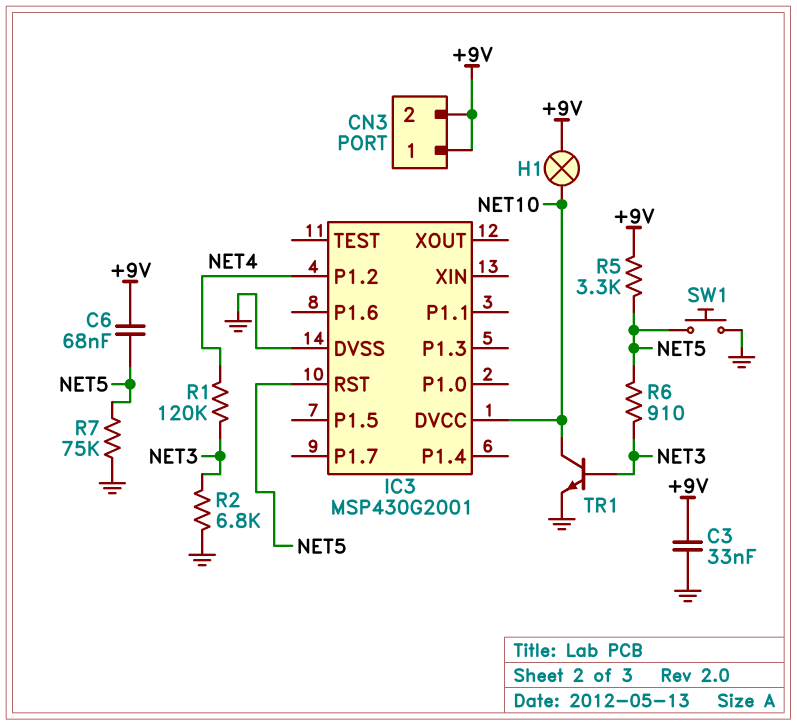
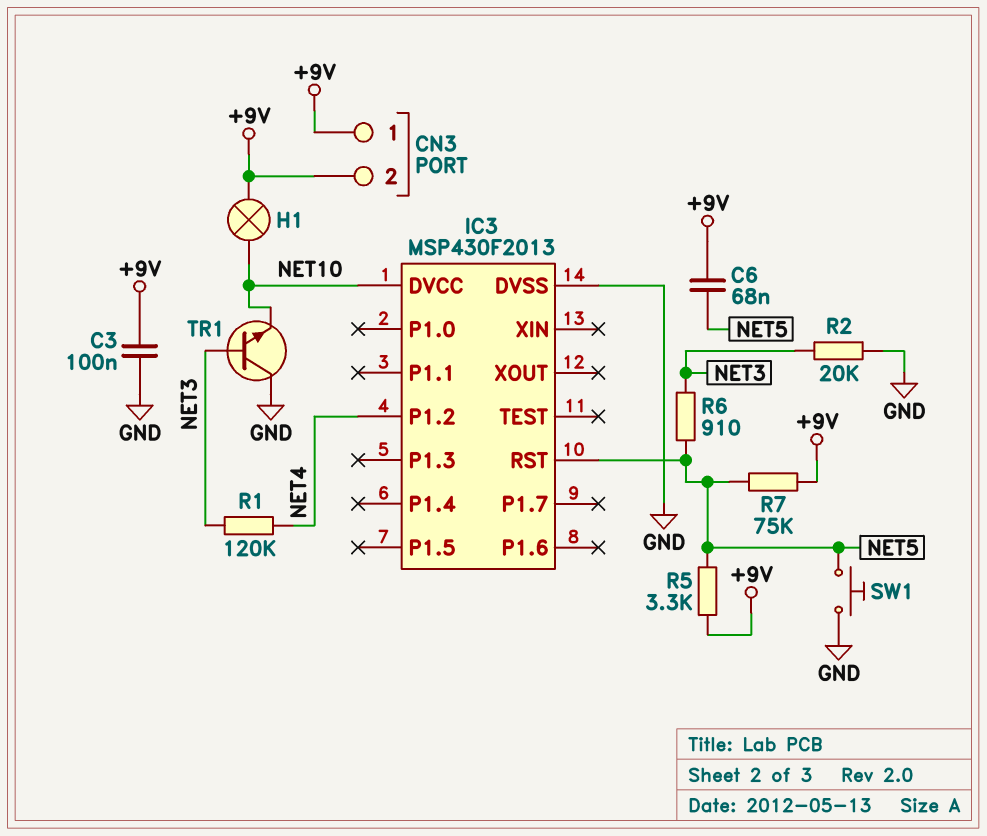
C3: 33nF (+9V, GND) -> 100nF (+9V, GND)
IC3: MSP430G2001 -> MSP430F2013
R2: 6.8k (GND, NET3) -> 20k (GND, NET3)
R7: 75k (GND, NET5) -> 75k (+9V, NET5)
TR1: NPN (B NET3, C NET10, E GND) -> NPN (B NET3, C GND, E NET10)

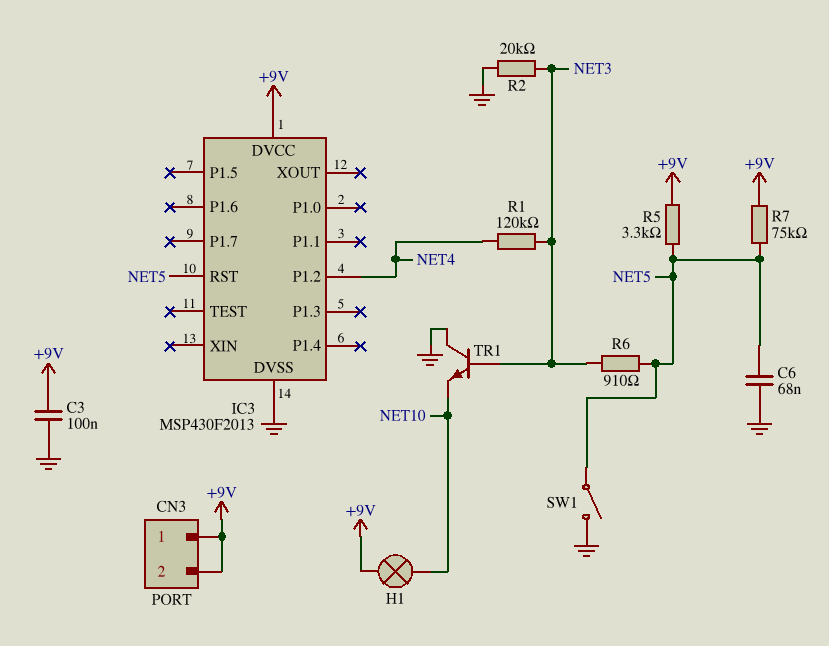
C6: 68nF (+9V, NET5) -> 68nF (GND, NET5)
IC3 pin DVCC: NET10 -> +9V
SW1: button (GND, NET5) -> switch (GND, NET5)

